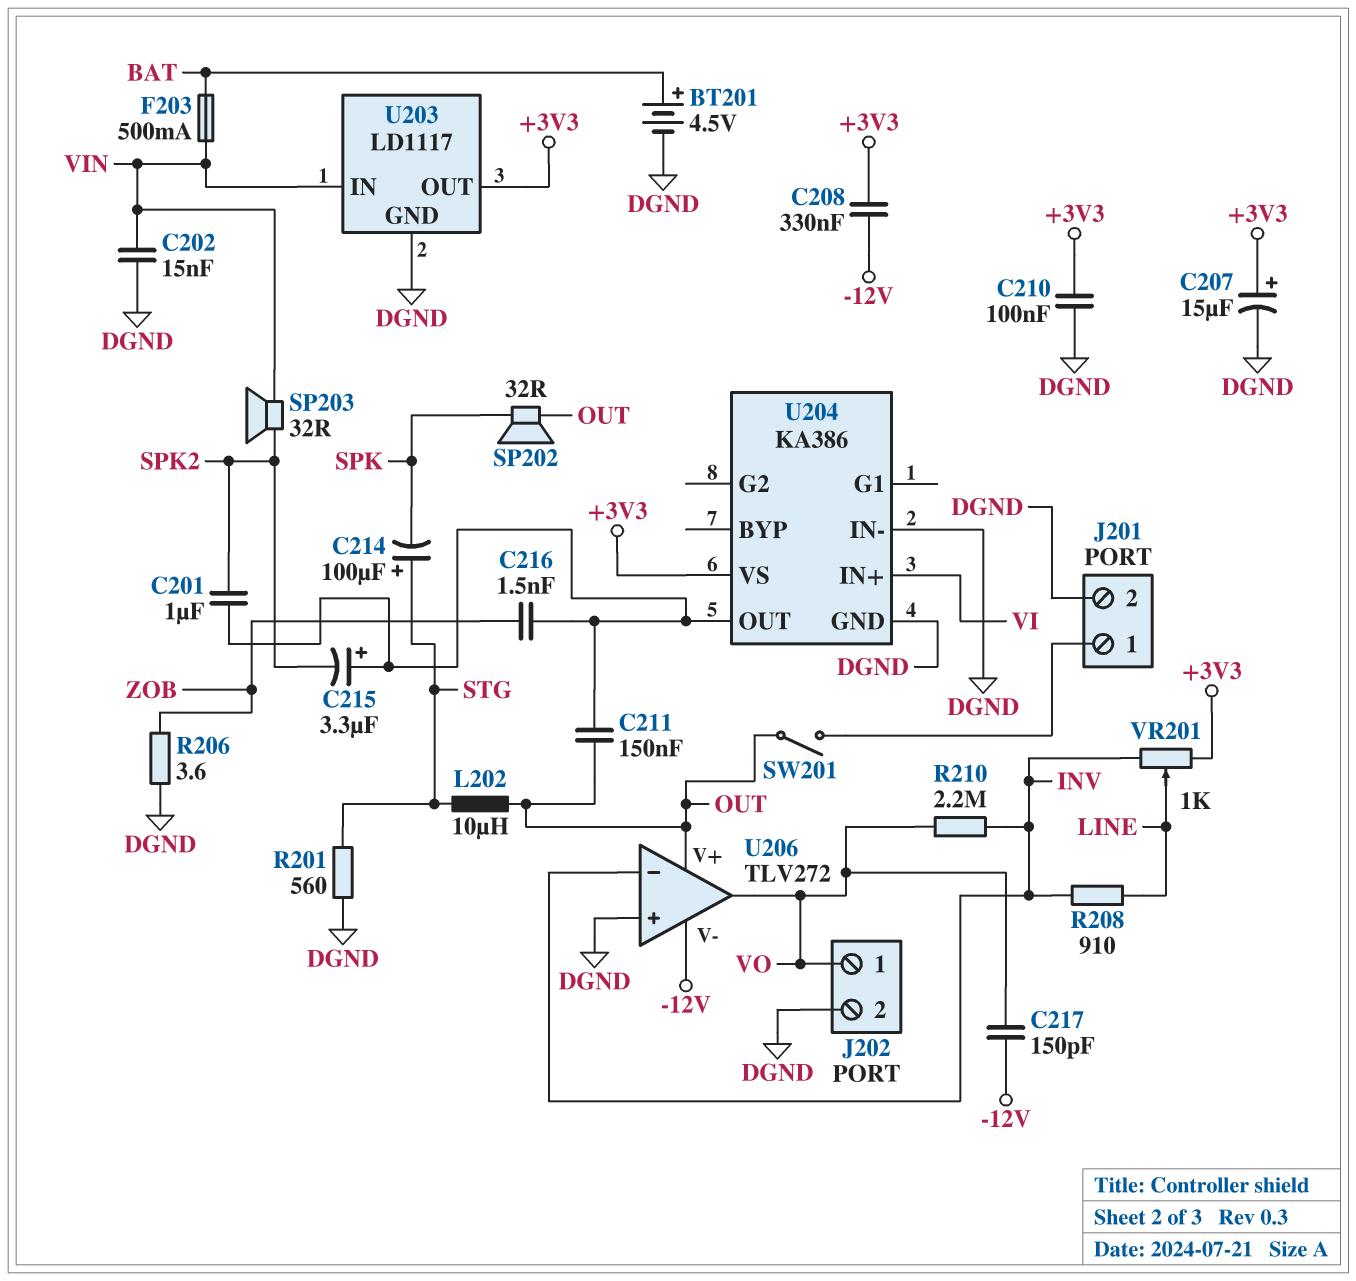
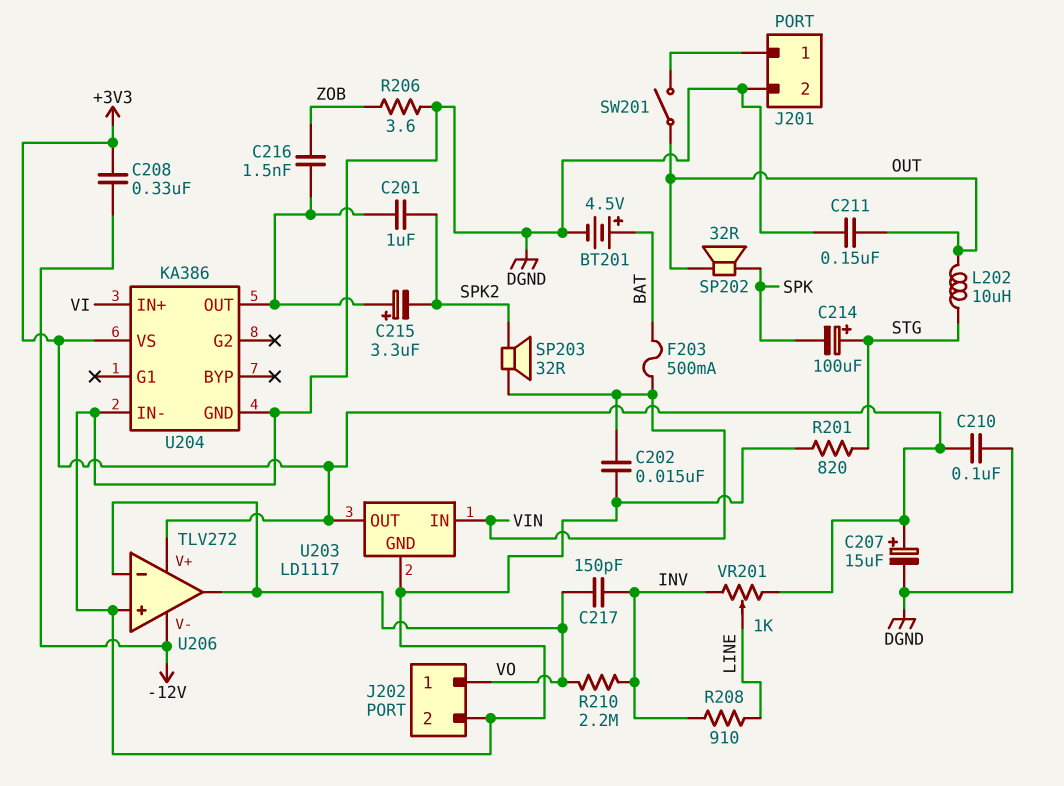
C211: 150nF (OUT, U204/OUT) -> 150nF (DGND, OUT)
C217: 150pF (-12V, VO) -> 150pF (INV, VO)
R201: 560 (DGND, STG) -> 820 (DGND, STG)
U206 pin V+: OUT -> +3V3
U206 pin in-: INV -> VO

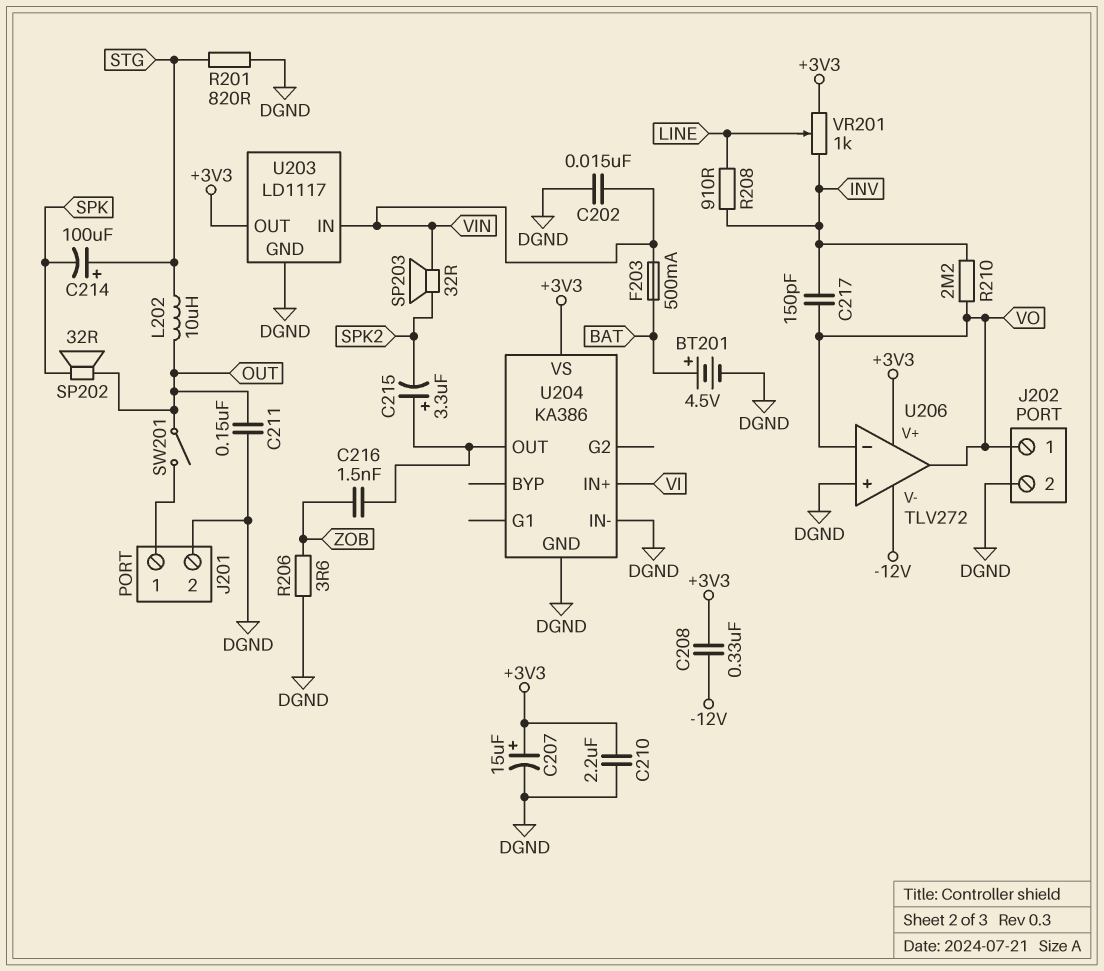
C201: 1uF (SPK2, U204/OUT) -> none
C210: 100nF (+3V3, DGND) -> 2.2uF (+3V3, DGND)

